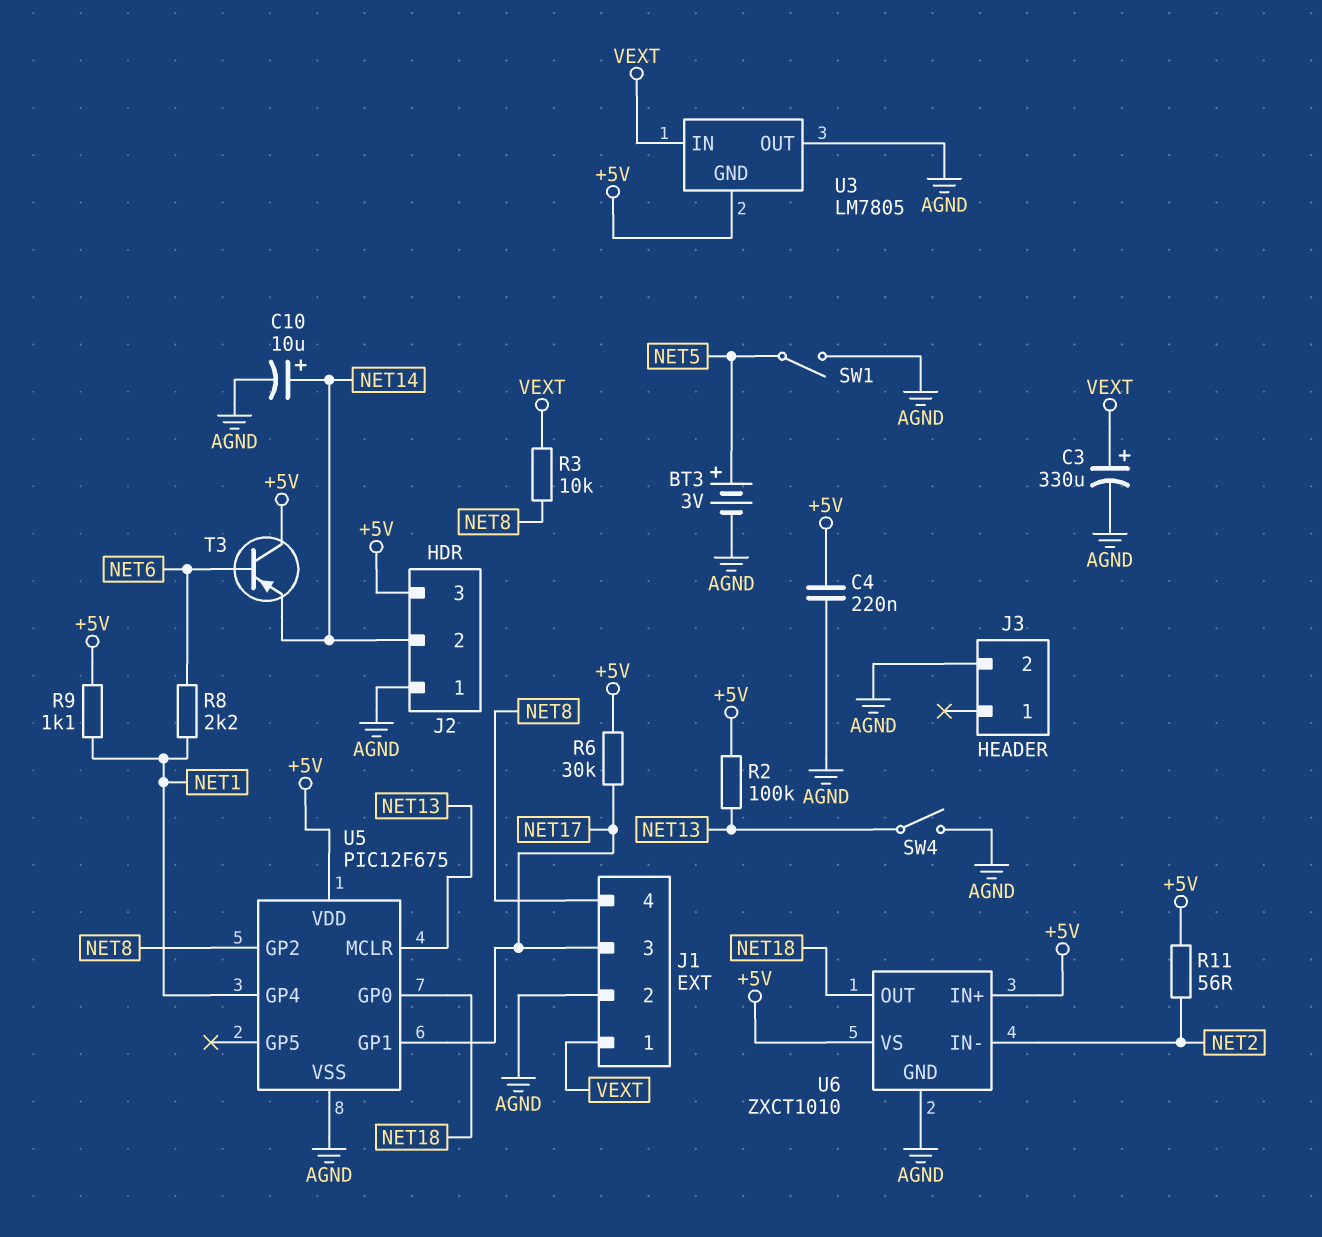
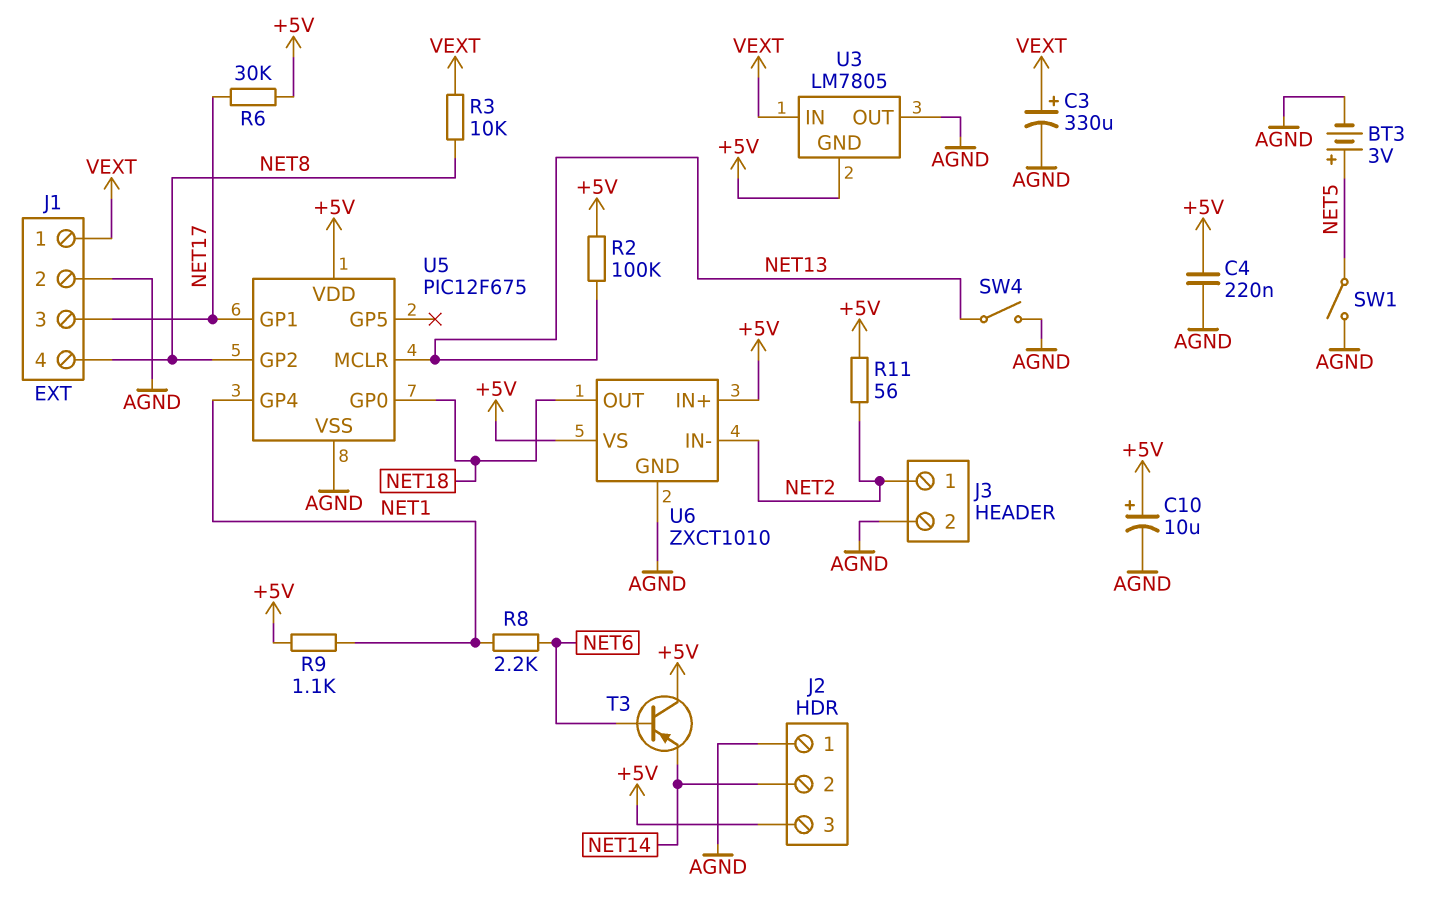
C10: 10uF (plus NET14, minus AGND) -> 10uF (plus +5V, minus AGND)
J3 pin 1: none -> NET2

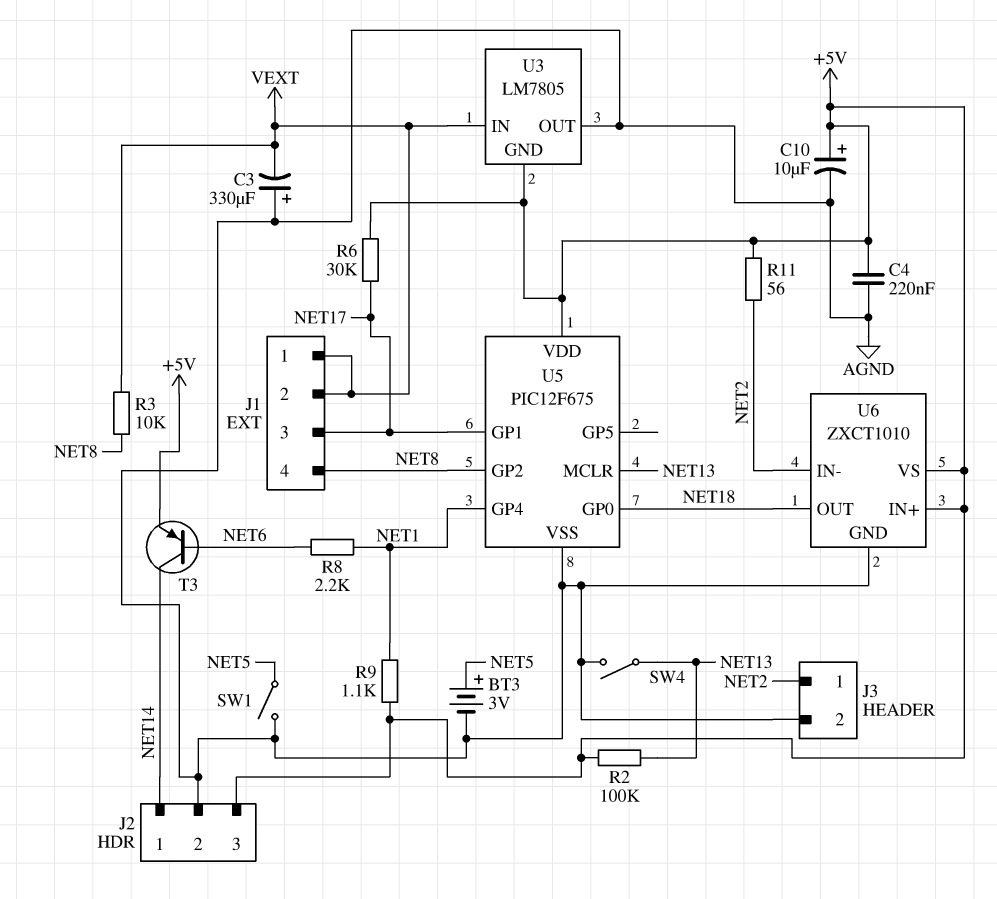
C3: 330uF (plus VEXT, minus AGND) -> 330uF (plus AGND, minus VEXT)
J1 pin 2: AGND -> VEXT
J2 pin 1: AGND -> NET14
J2 pin 2: NET14 -> AGND
T3: PNP (B NET6, C +5V, E NET14) -> PNP (B NET6, C NET14, E +5V)

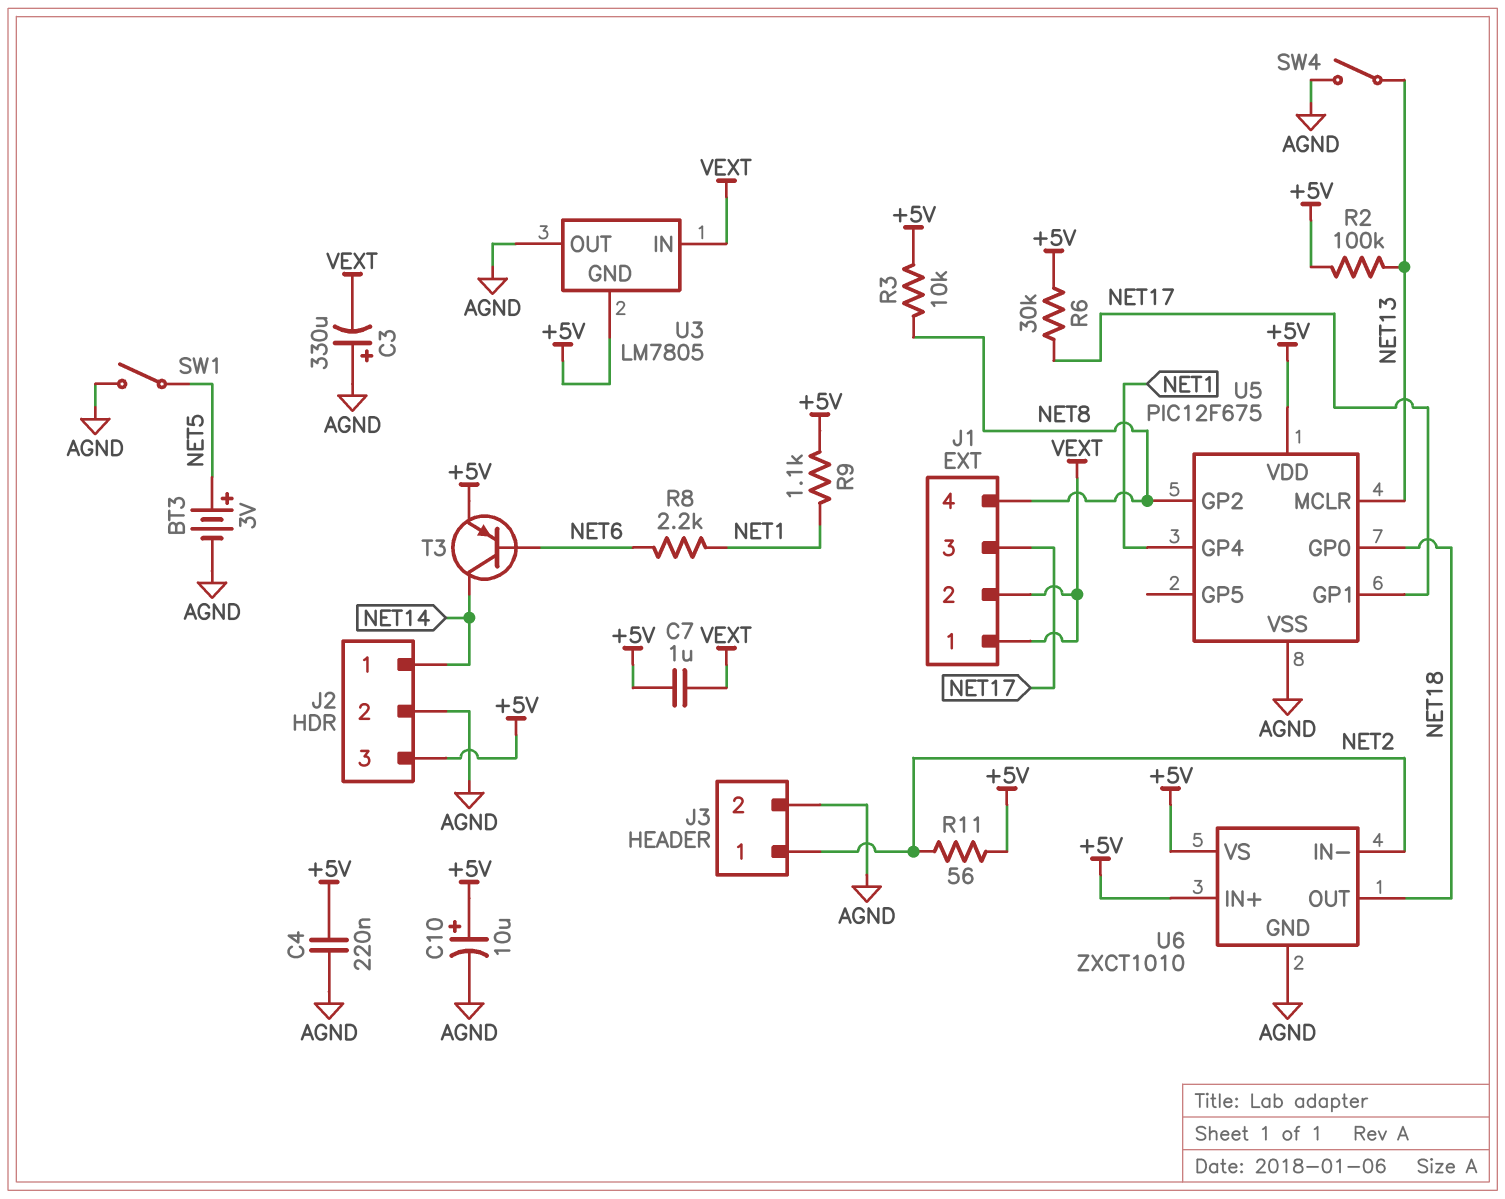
C7: none -> 1uF (+5V, VEXT)
R3: 10k (NET8, VEXT) -> 10k (+5V, NET8)

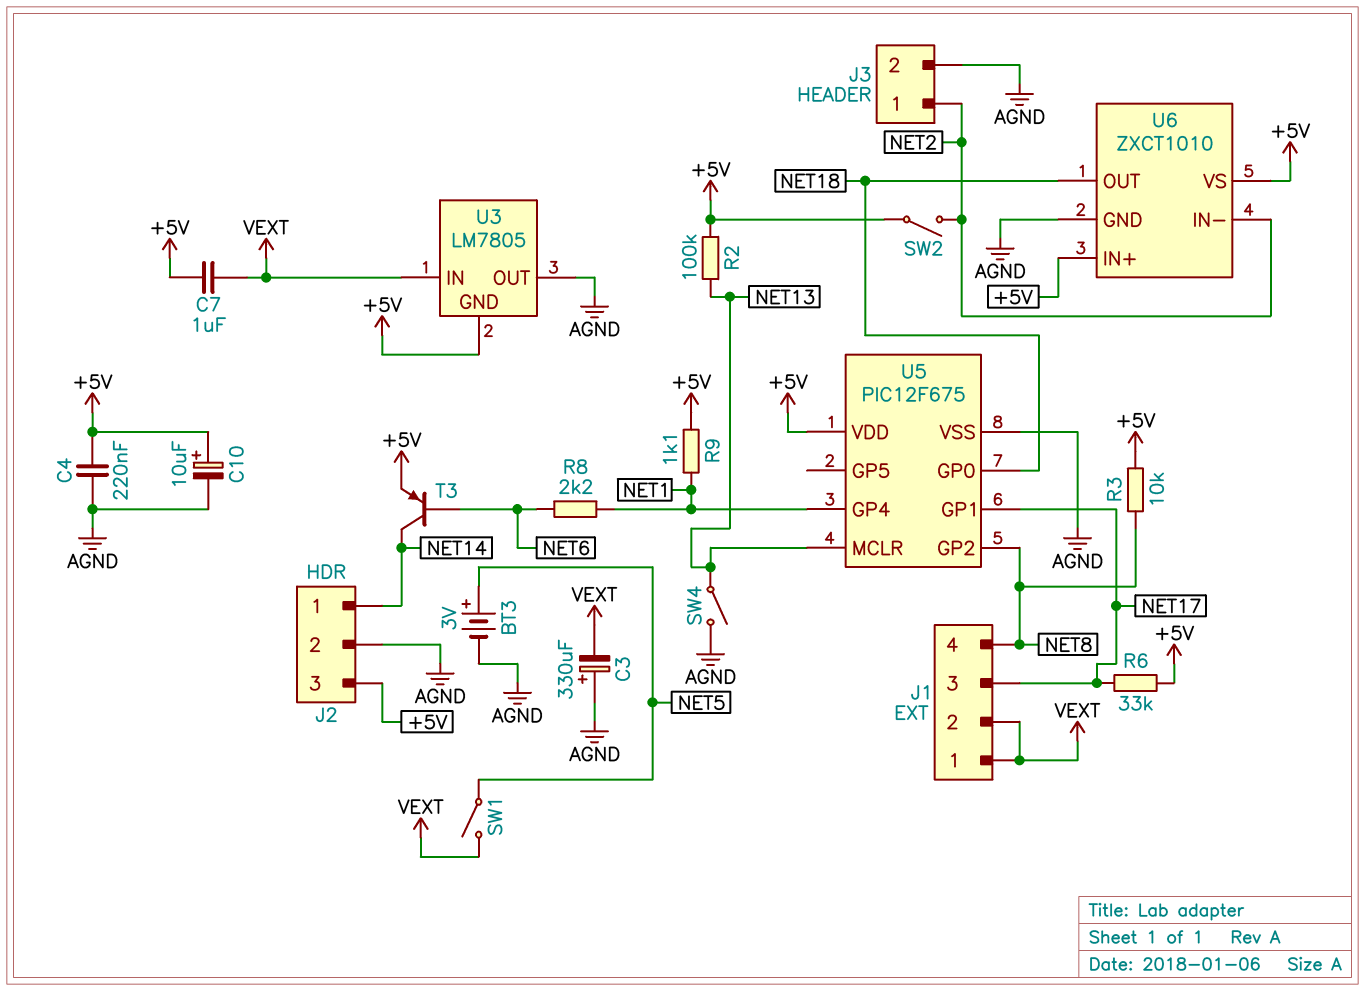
R6: 30k (+5V, NET17) -> 33k (+5V, NET17)
R11: 56 (+5V, NET2) -> none
SW1: switch (AGND, NET5) -> switch (NET5, VEXT)
SW2: none -> switch (+5V, NET2)

